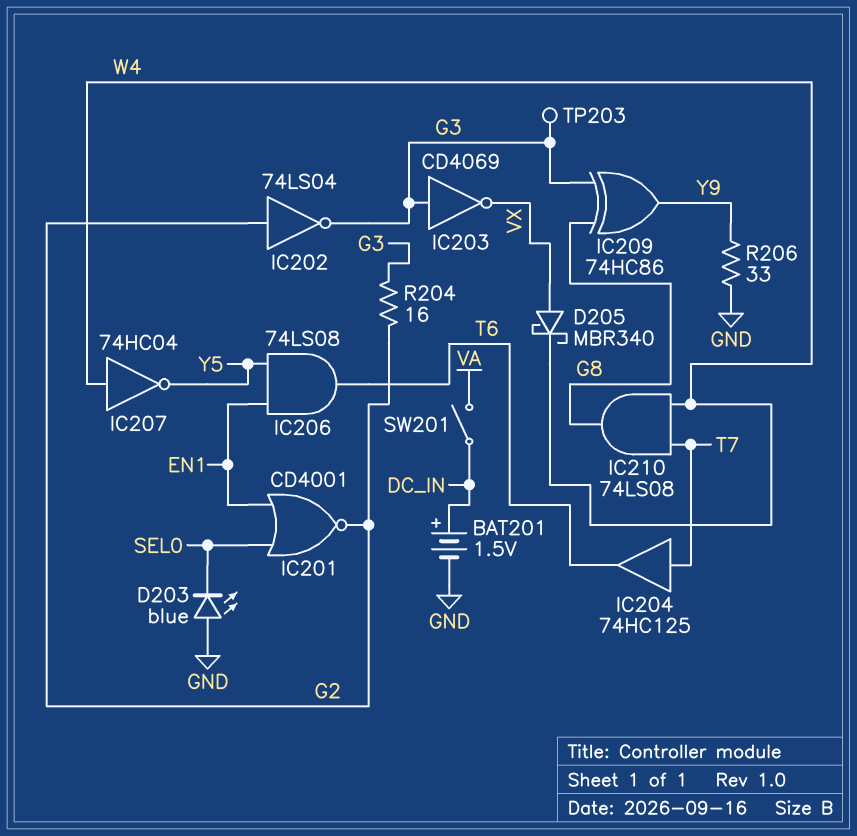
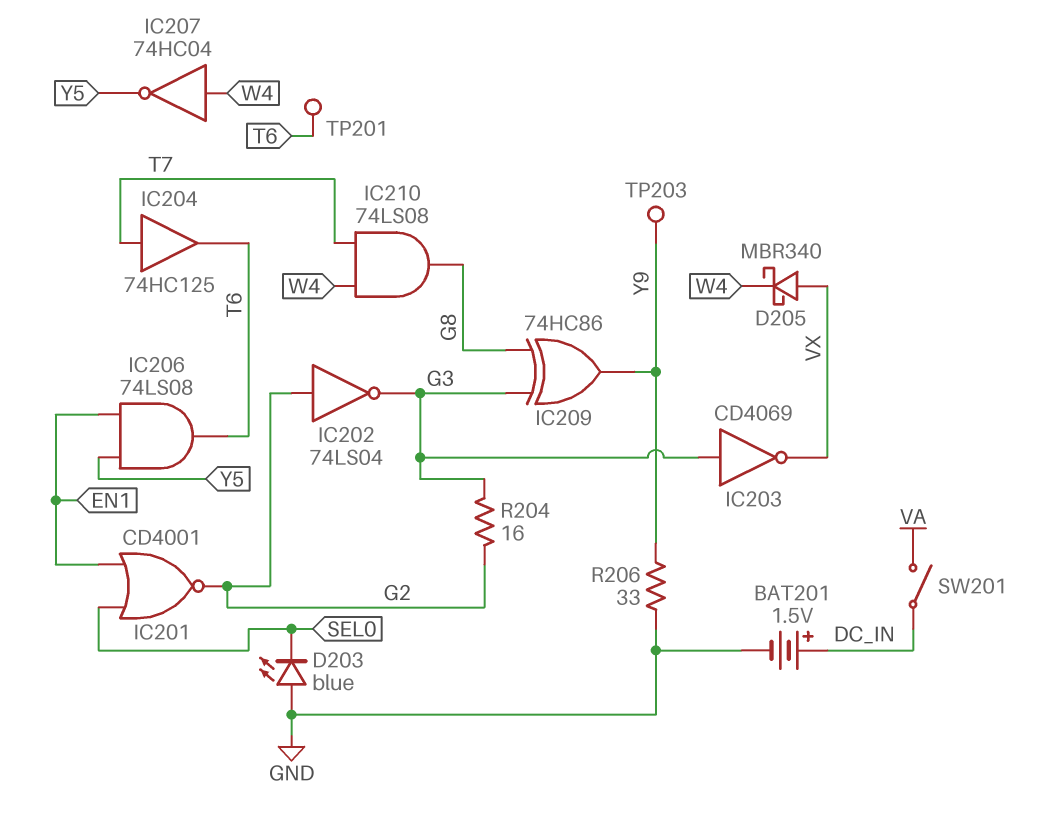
TP201: none -> test point (T6)
TP203: test point (G3) -> test point (Y9)

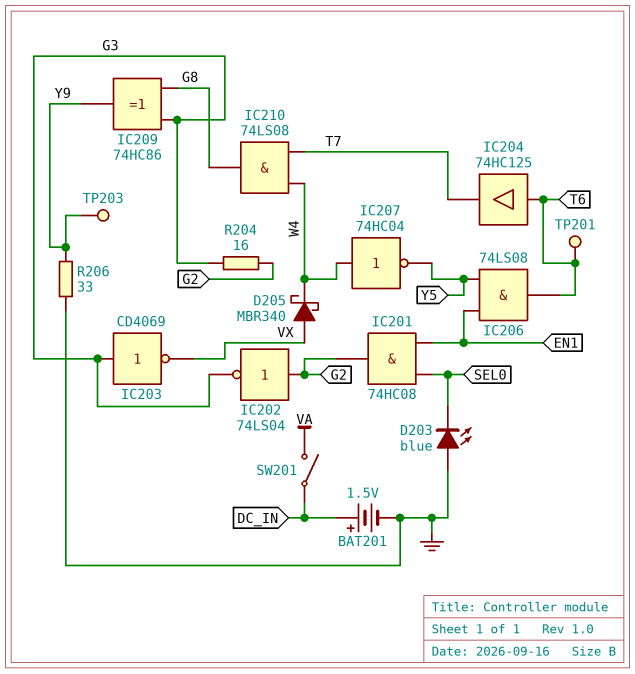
IC201: NOR CD4001 (in EN1, in SEL0, out G2) -> AND 74HC08 (in EN1, in SEL0, out G2)
IC204: buffer 74HC125 (in T7, out T6) -> buffer 74HC125 (in T6, out T7)

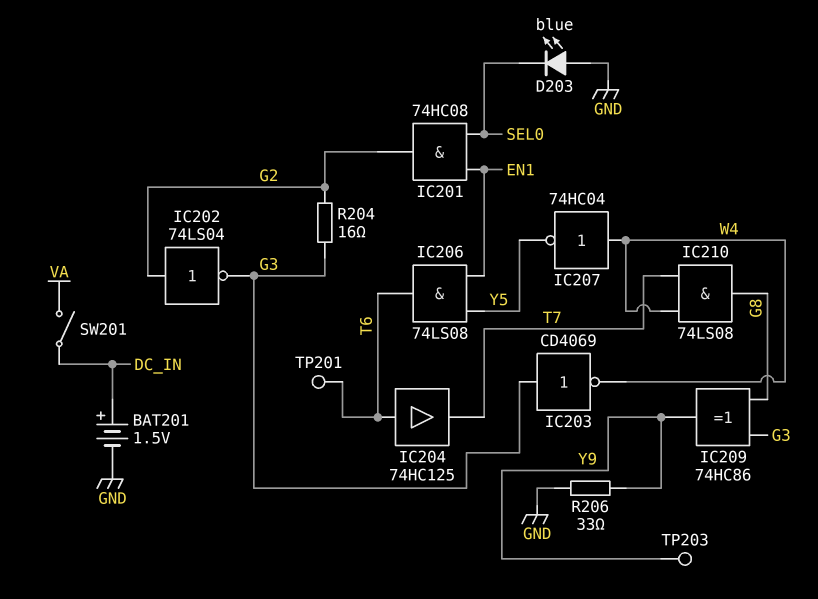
D205: schottky MBR340 (A VX, K W4) -> none
IC203: NOT CD4069 (in G3, out VX) -> NOT CD4069 (in G3, out W4)

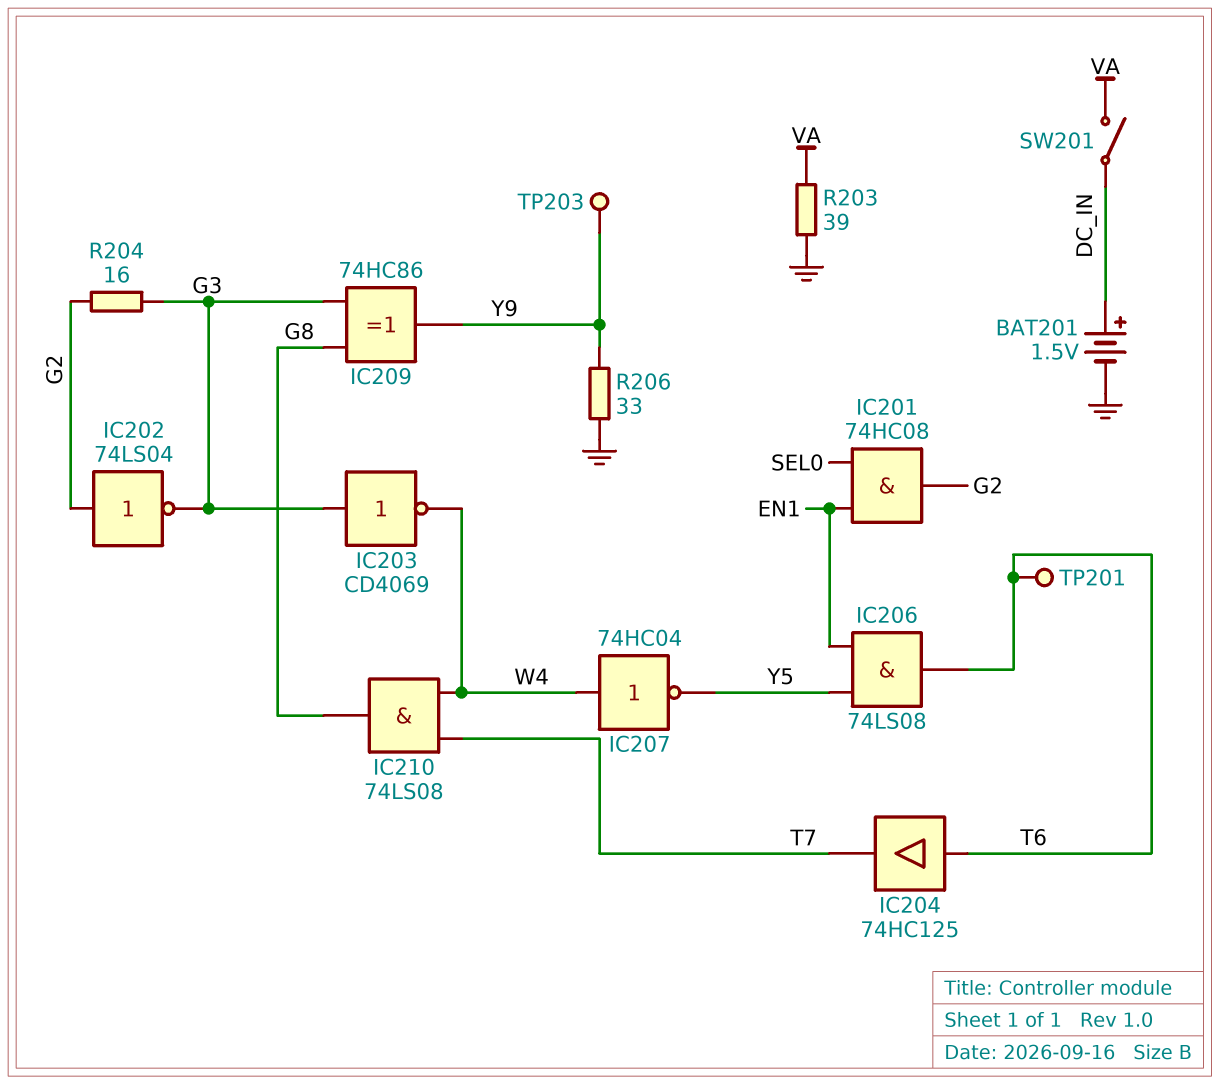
D203: LED blue (A GND, K SEL0) -> none
R203: none -> 39 (GND, VA)

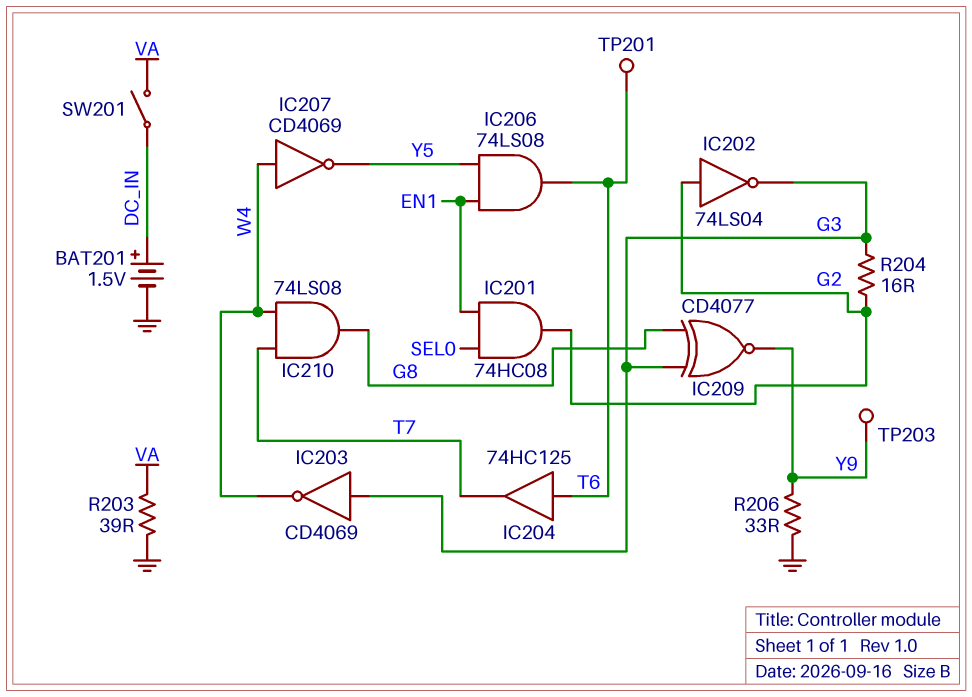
IC207: NOT 74HC04 (in W4, out Y5) -> NOT CD4069 (in W4, out Y5)
IC209: XOR 74HC86 (in G3, in G8, out Y9) -> XNOR CD4077 (in G3, in G8, out Y9)

